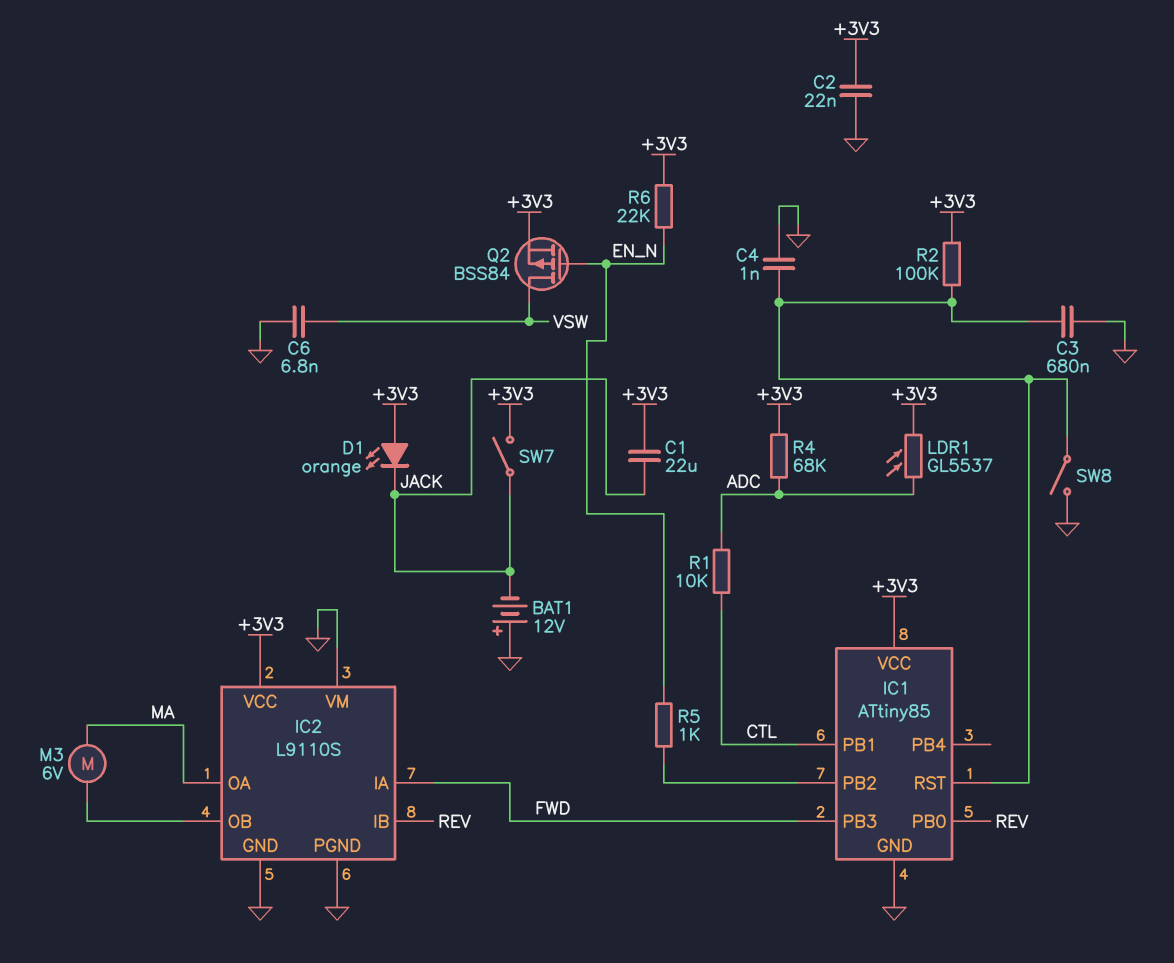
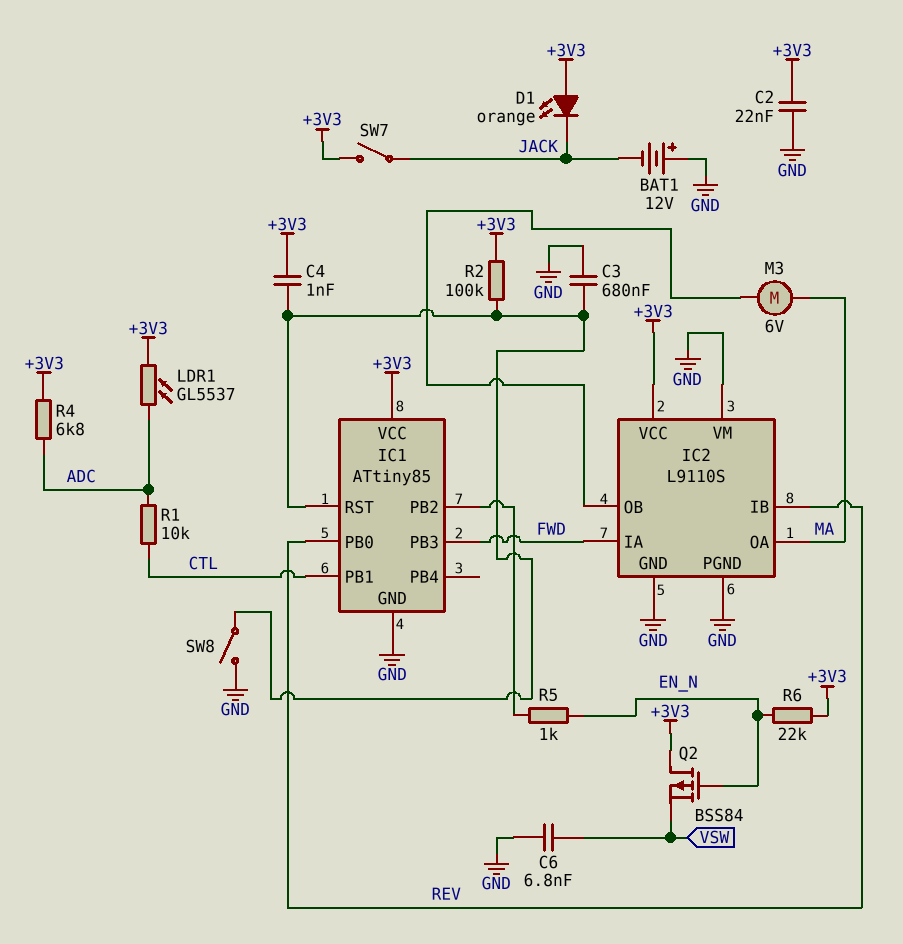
C1: 22uF (+3V3, JACK) -> none
C4: 1nF (GND, IC1/RST) -> 1nF (+3V3, IC1/RST)
Q2: PMOS BSS84 (G EN_N, D VSW, S +3V3) -> PMOS BSS84 (G EN_N, D +3V3, S VSW)
R4: 68k (+3V3, ADC) -> 6.8k (+3V3, ADC)

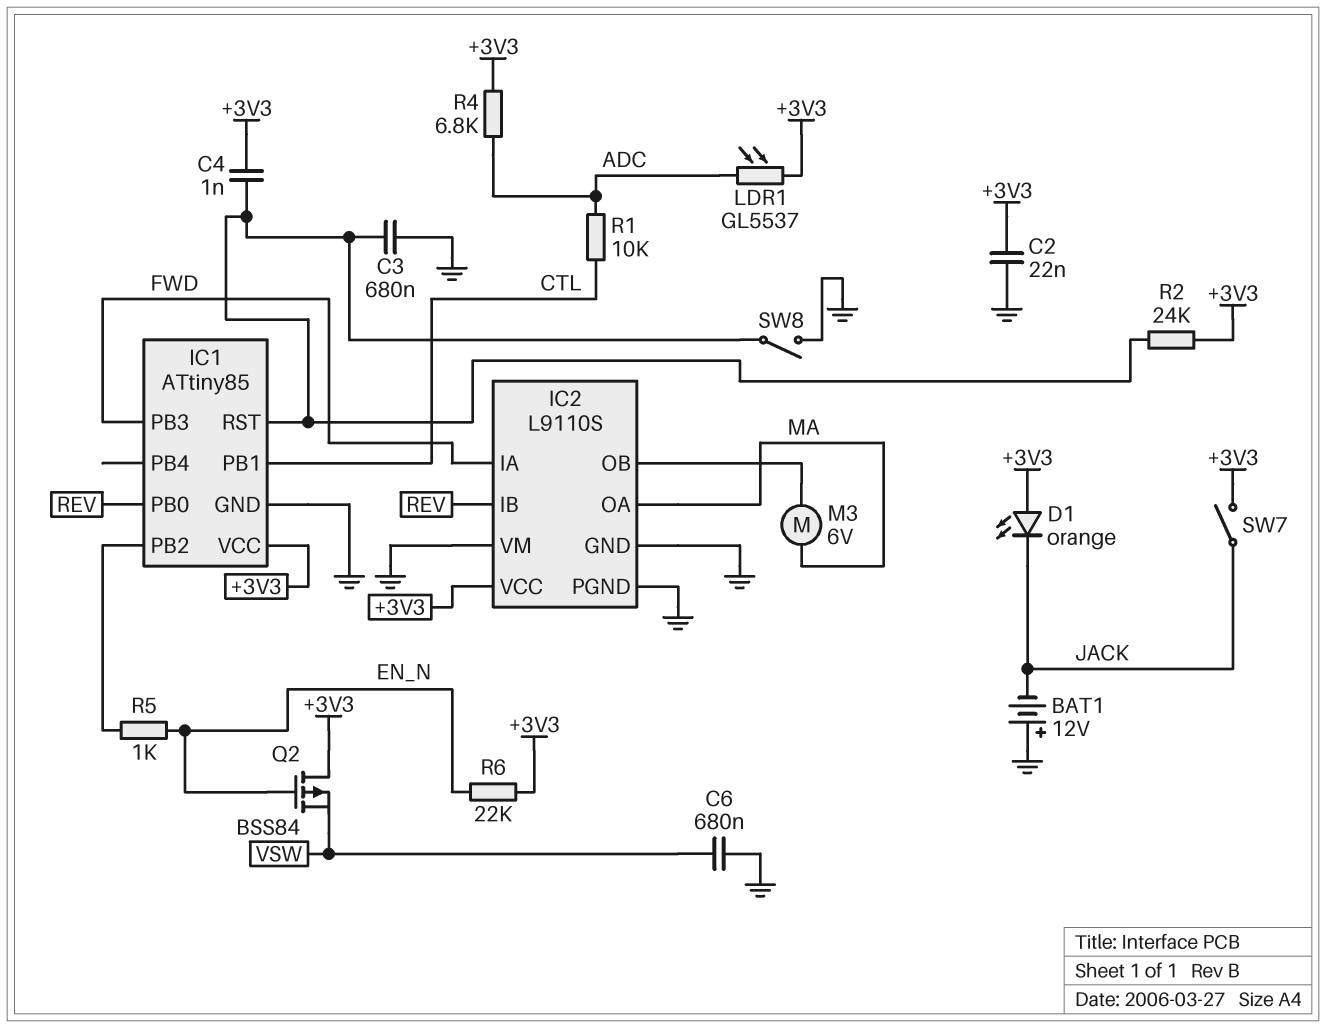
C6: 6.8nF (GND, VSW) -> 680nF (GND, VSW)
R2: 100k (+3V3, IC1/RST) -> 24k (+3V3, IC1/RST)

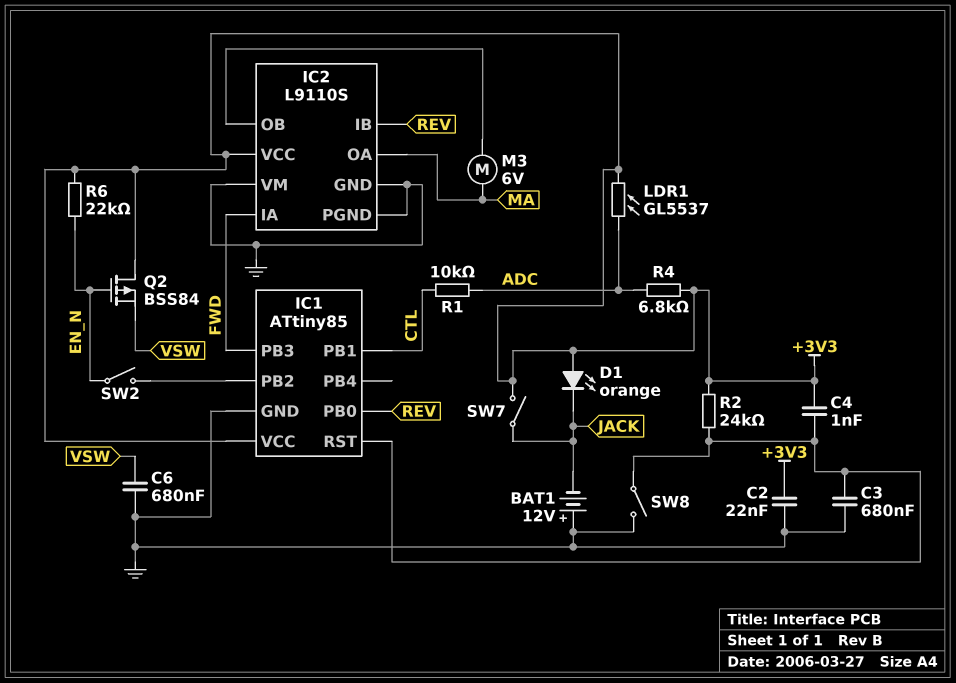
R5: 1k (EN_N, IC1/PB2) -> none
SW2: none -> switch (EN_N, IC1/PB2)

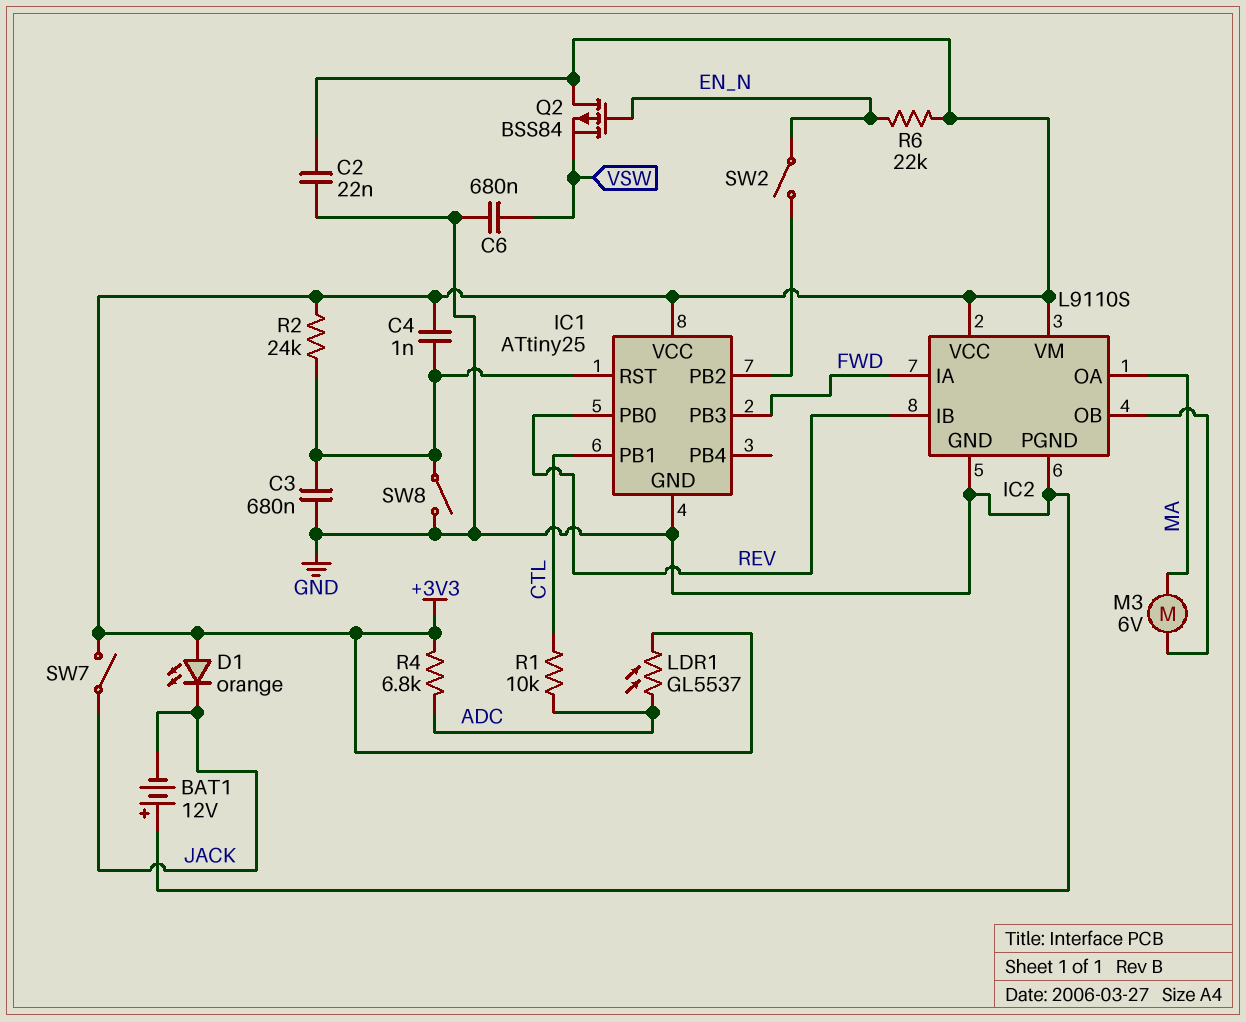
IC1: ATtiny85 -> ATtiny25
IC2 pin VM: GND -> +3V3

